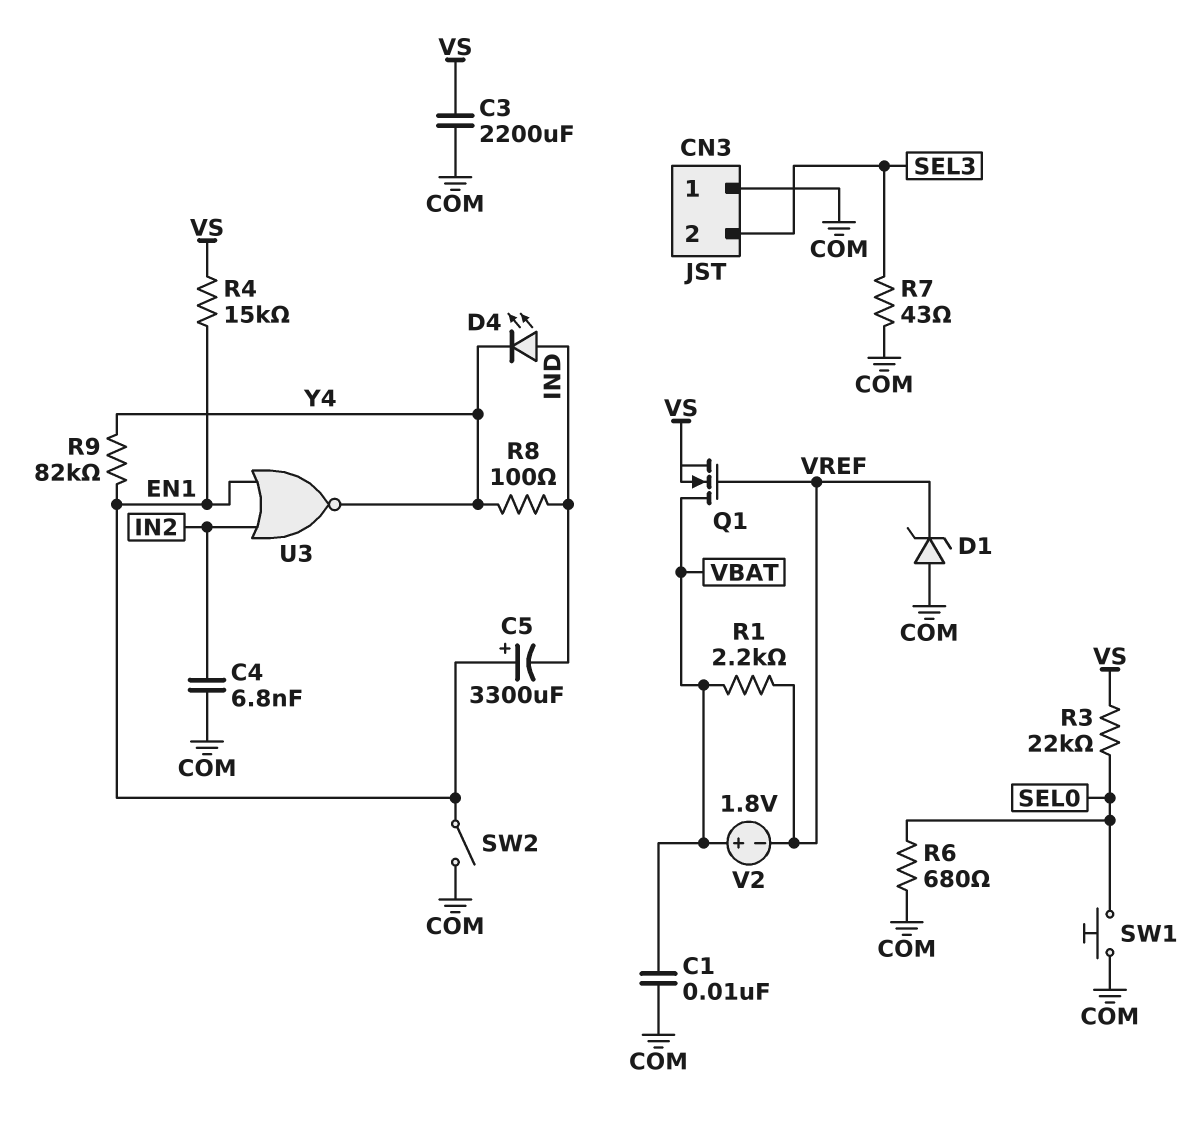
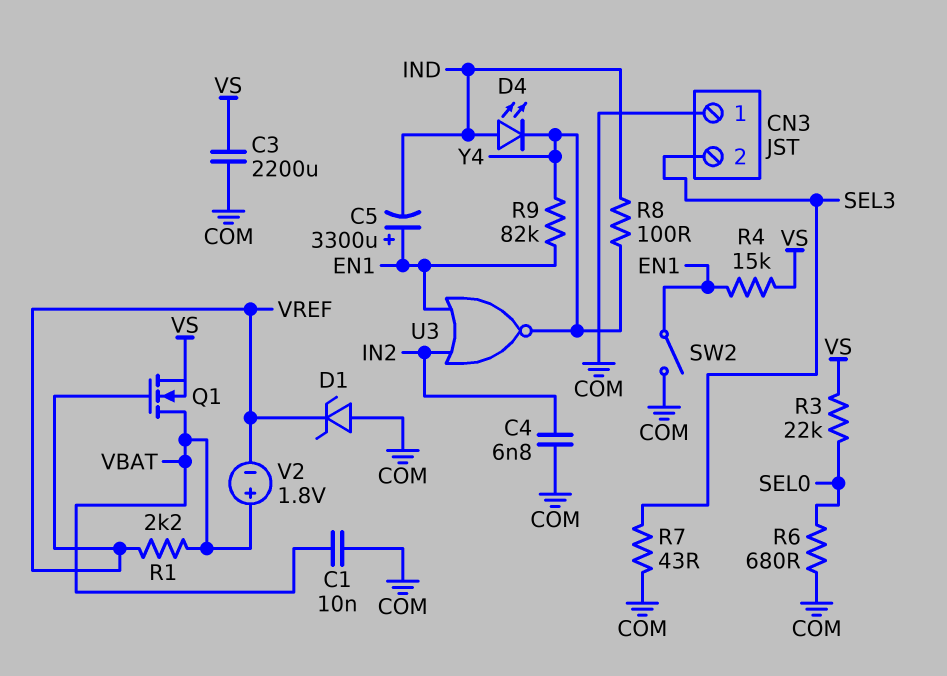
SW1: button (COM, SEL0) -> none

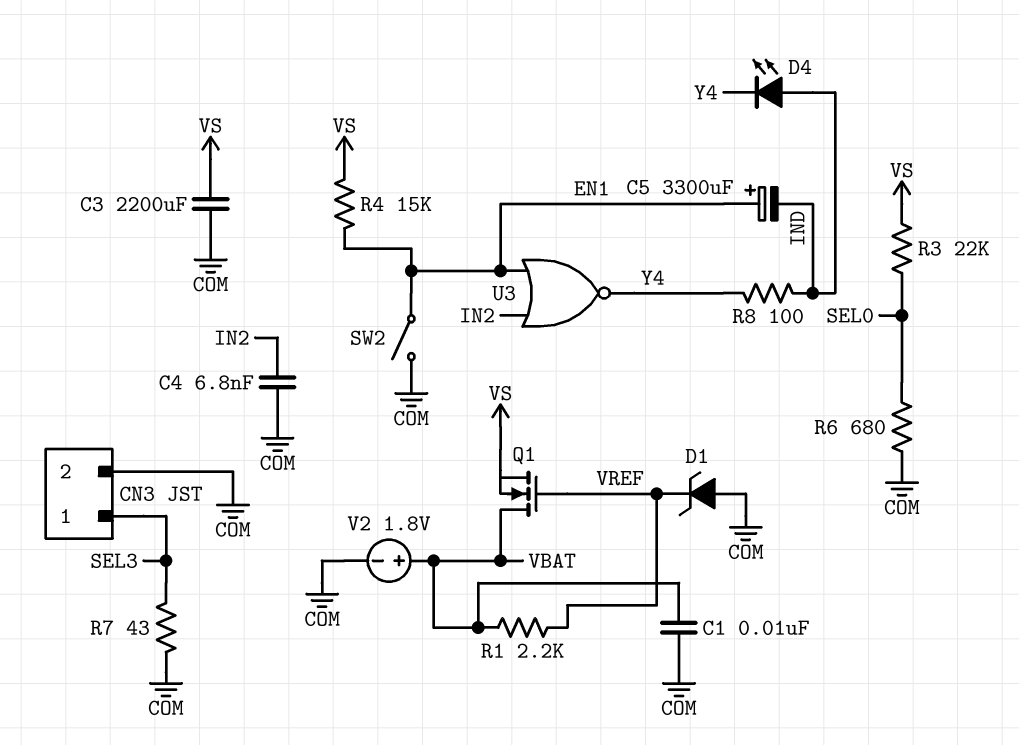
CN3 pin 1: COM -> SEL3
CN3 pin 2: SEL3 -> COM
R9: 82k (EN1, Y4) -> none
V2: 1.8V (plus VBAT, minus VREF) -> 1.8V (plus VBAT, minus COM)

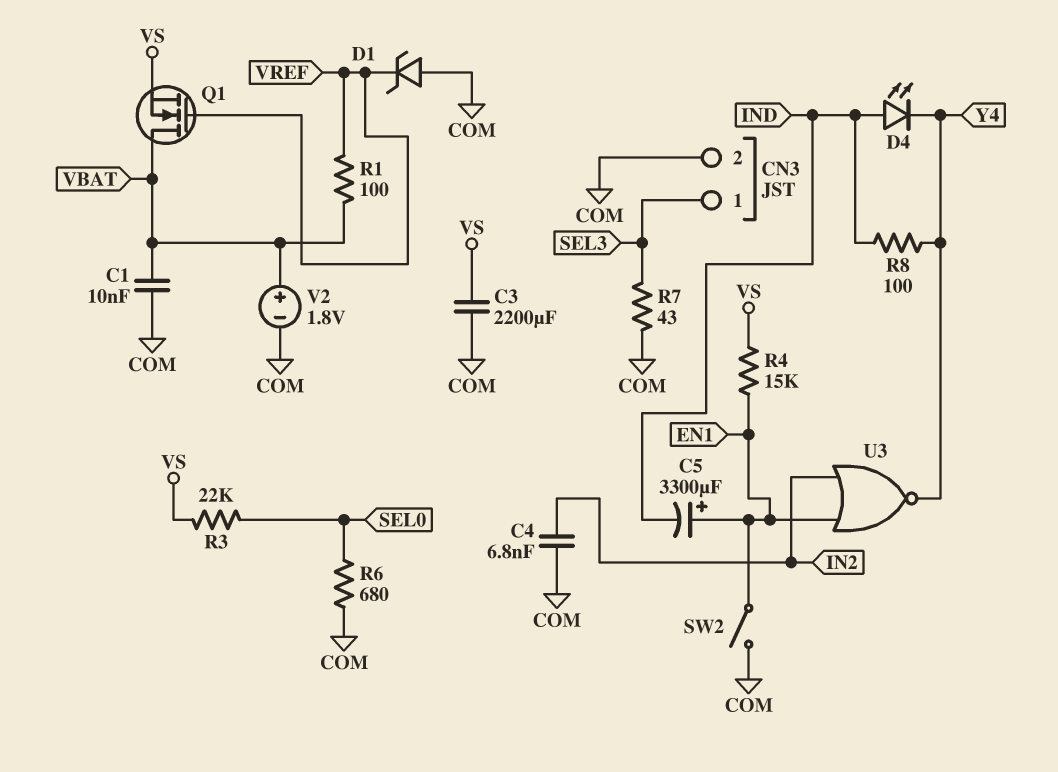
R1: 2.2k (VBAT, VREF) -> 100 (VBAT, VREF)

